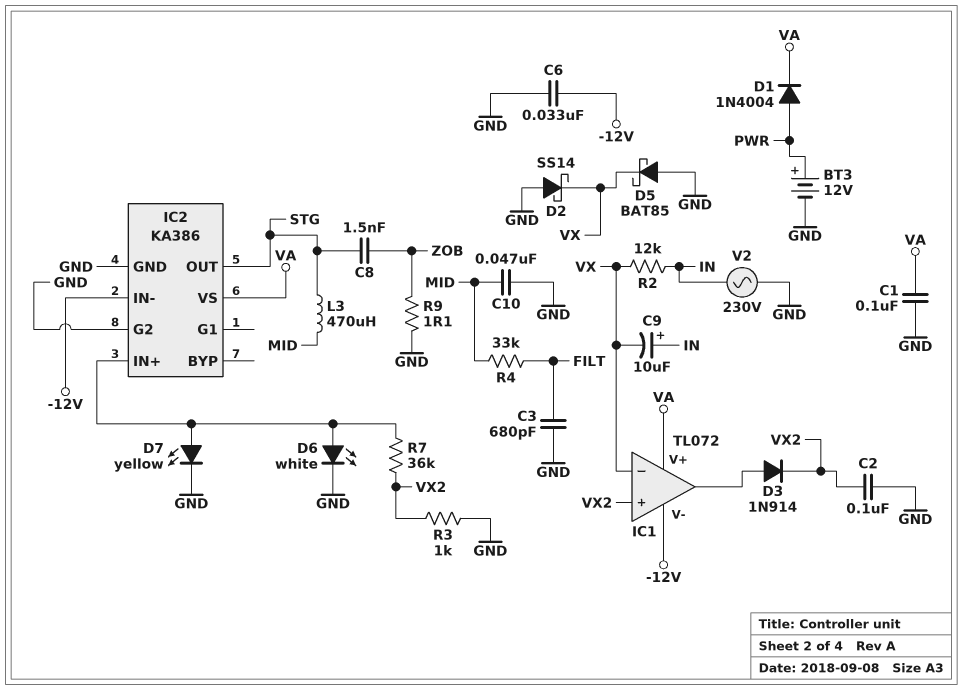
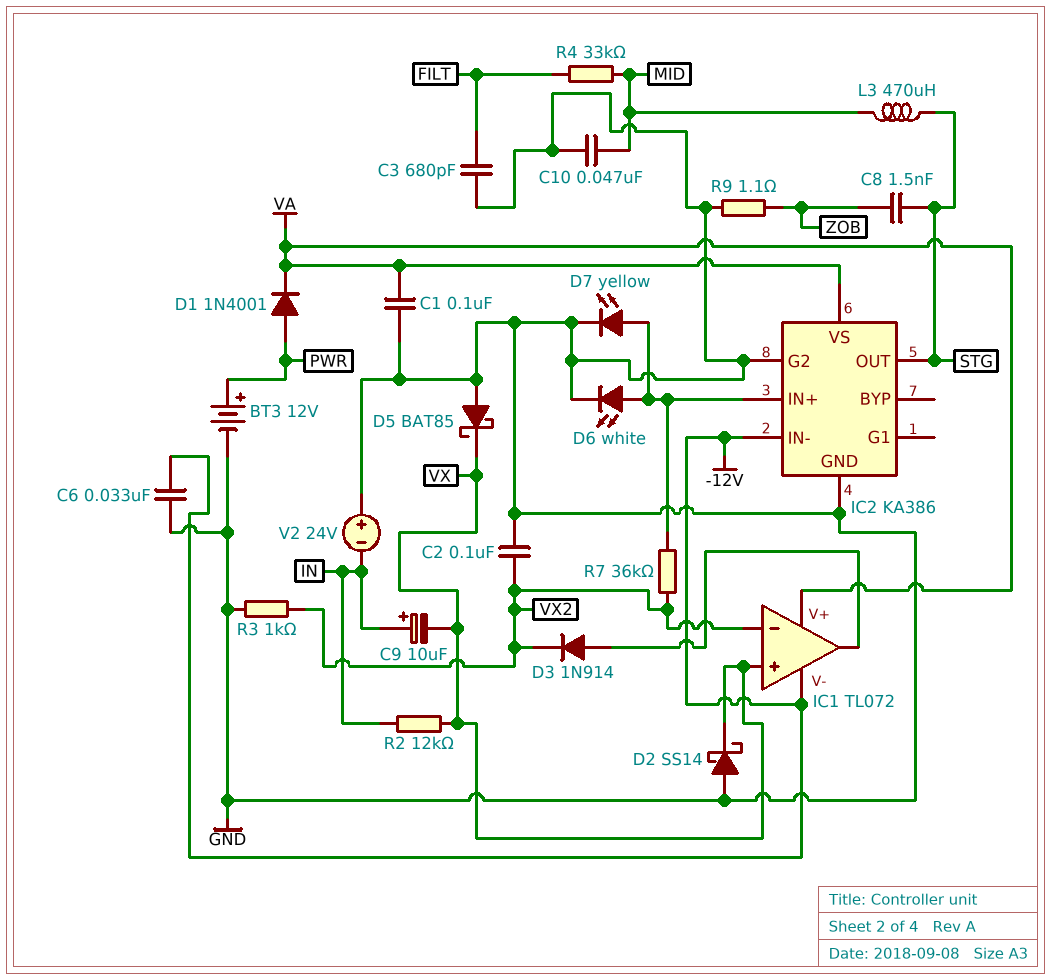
D1: diode 1N4004 (A PWR, K VA) -> diode 1N4001 (A PWR, K VA)
IC1 pin in+: VX2 -> VX
IC1 pin in-: VX -> VX2
V2: AC 230V (GND, IN) -> 24V (plus GND, minus IN)

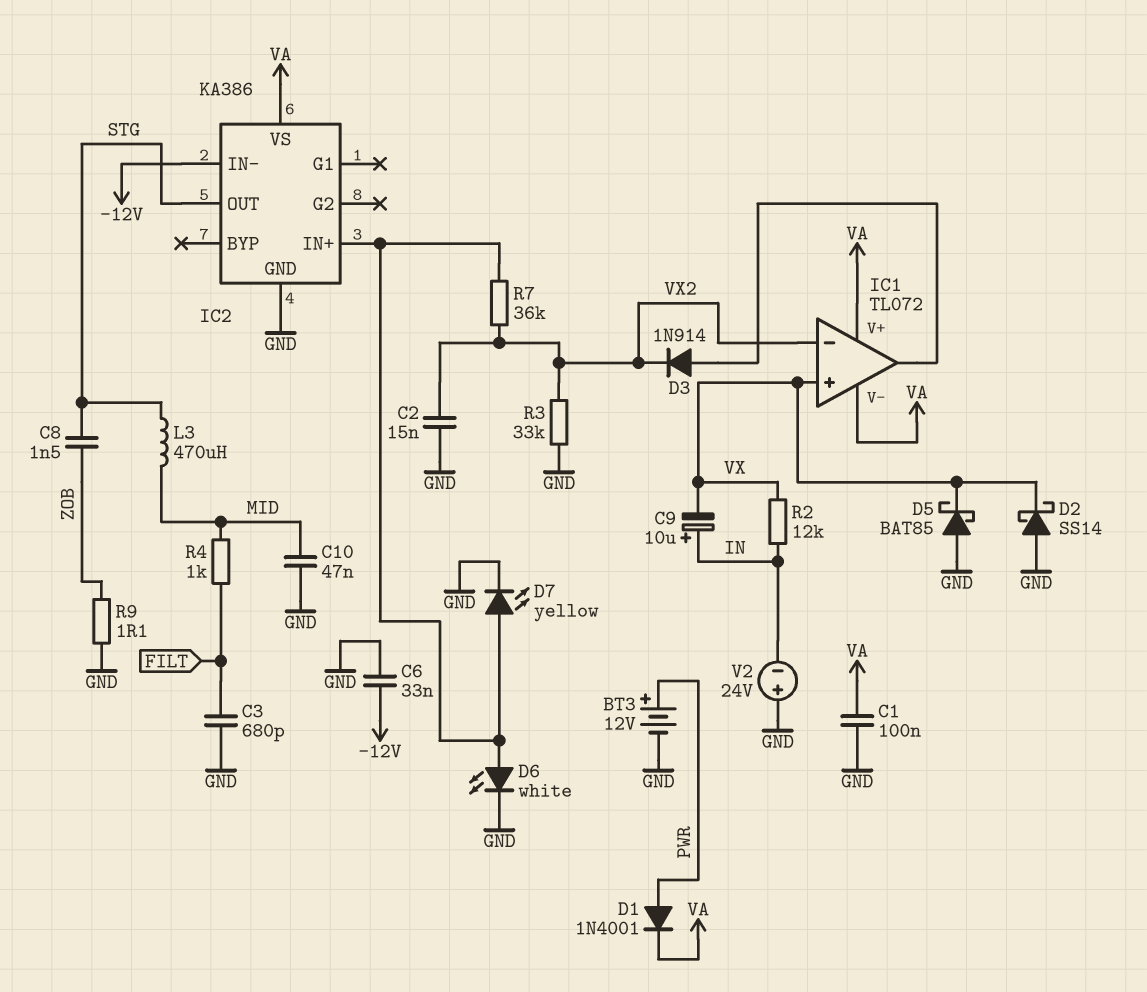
C2: 100nF (GND, VX2) -> 15nF (GND, VX2)
IC1 pin V-: -12V -> VA
IC2 pin G2: GND -> none
R3: 1k (GND, VX2) -> 33k (GND, VX2)
R4: 33k (FILT, MID) -> 1k (FILT, MID)

